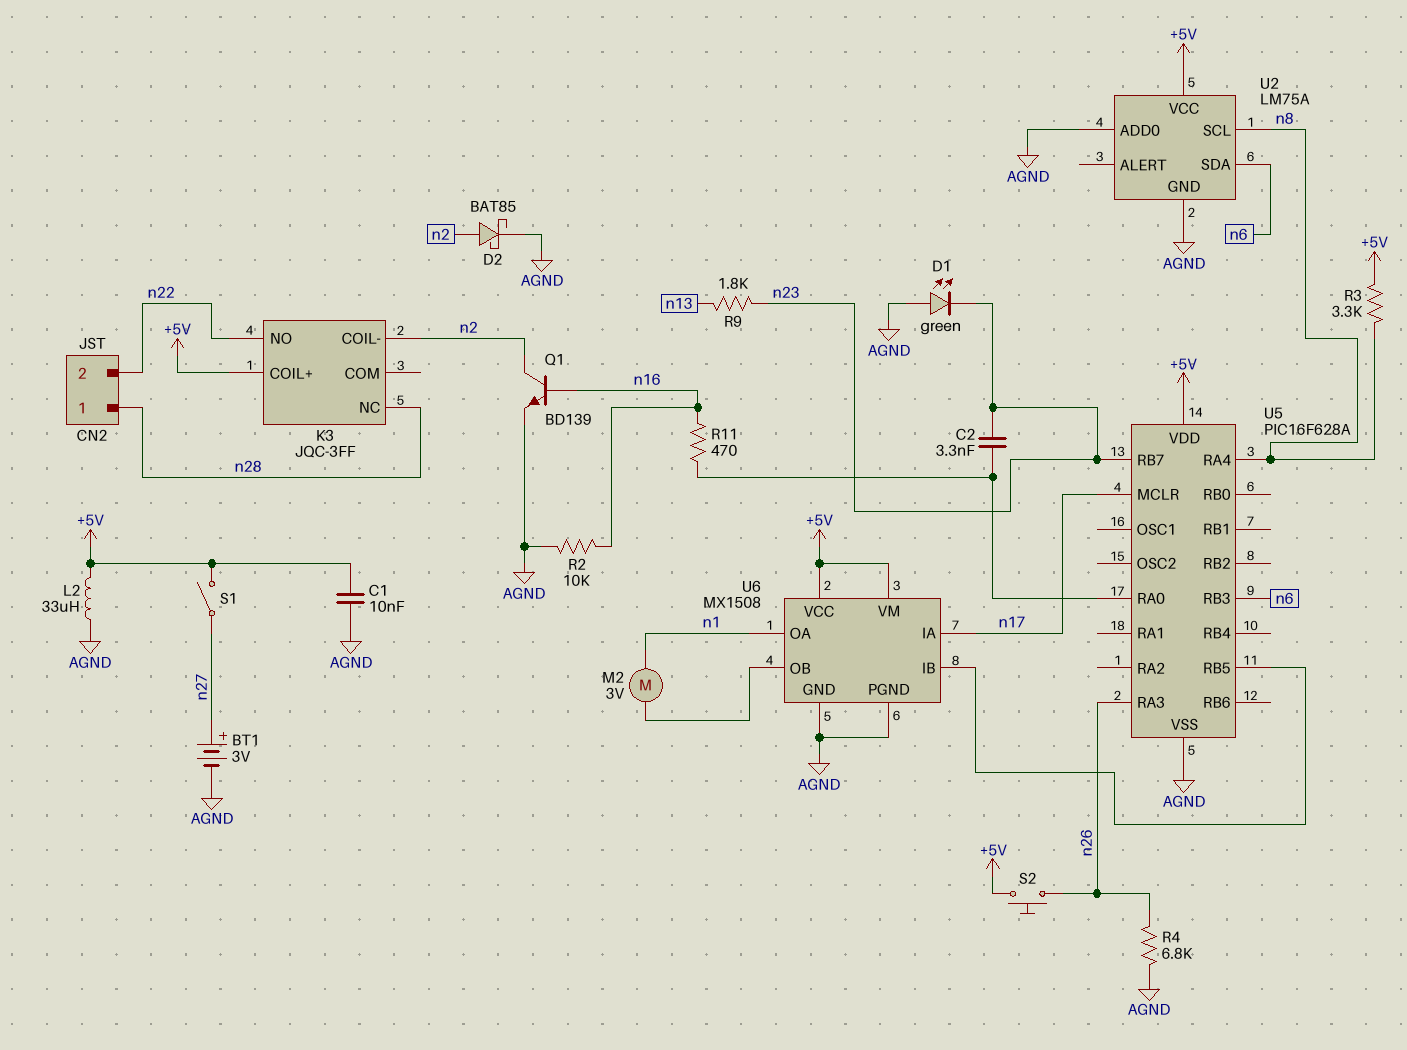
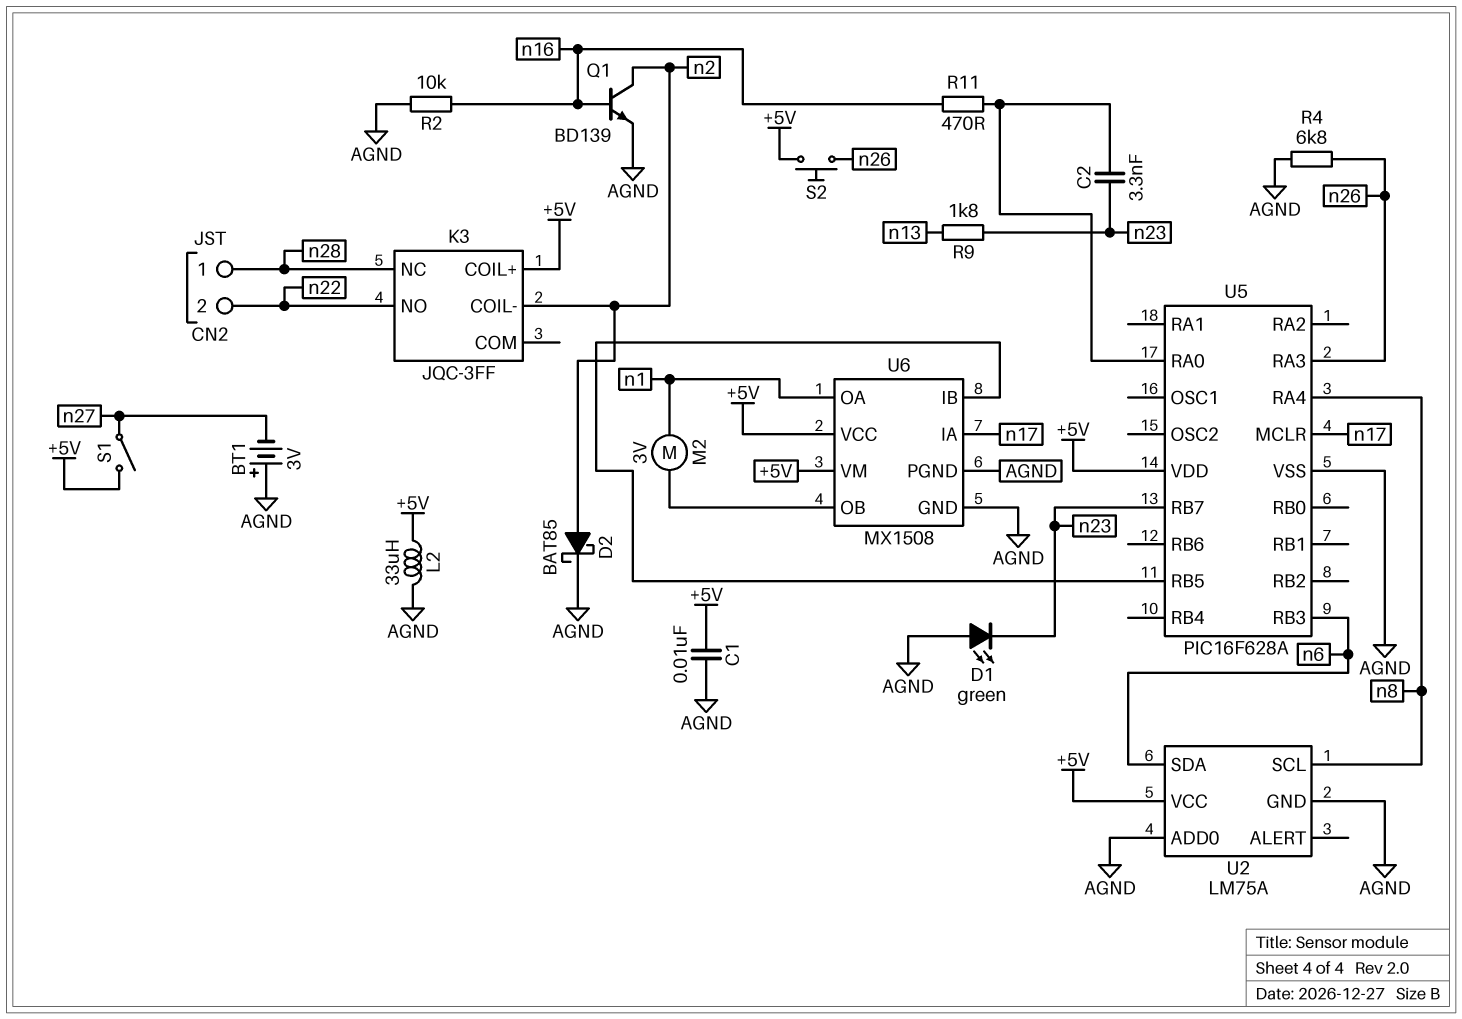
BT1: 3V (plus n27, minus AGND) -> 3V (plus AGND, minus n27)
R3: 3.3k (+5V, n8) -> none

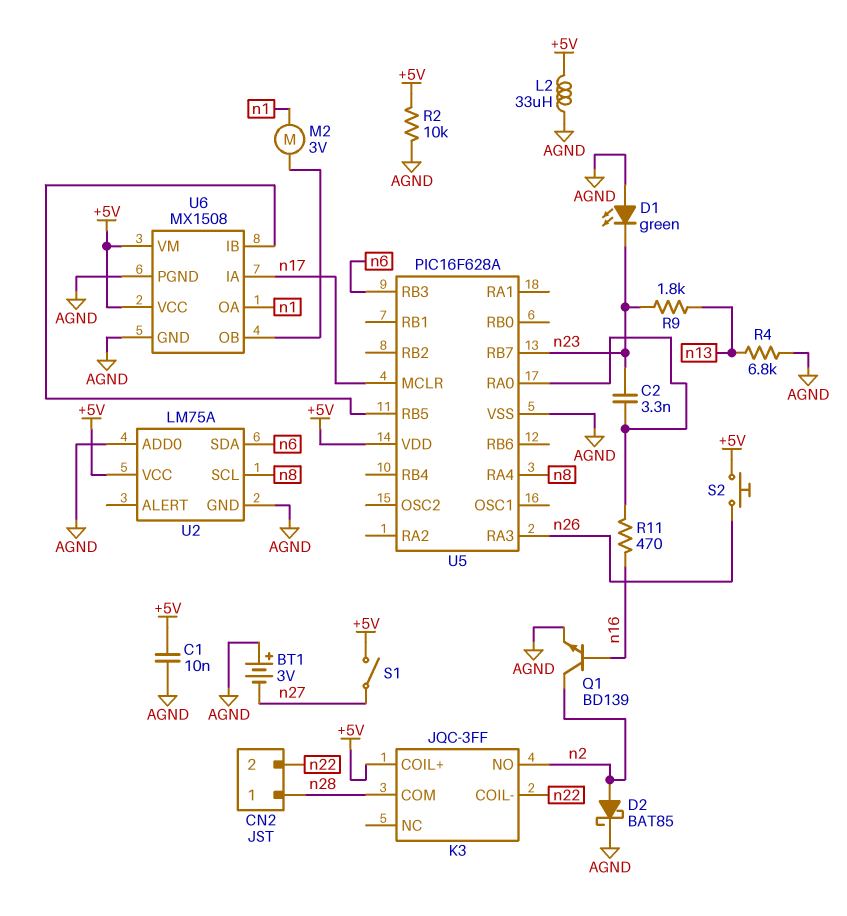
K3 pin COIL-: n2 -> n22
K3 pin COM: none -> n28
K3 pin NC: n28 -> none
K3 pin NO: n22 -> n2
R2: 10k (AGND, n16) -> 10k (+5V, AGND)
R4: 6.8k (AGND, n26) -> 6.8k (AGND, n13)

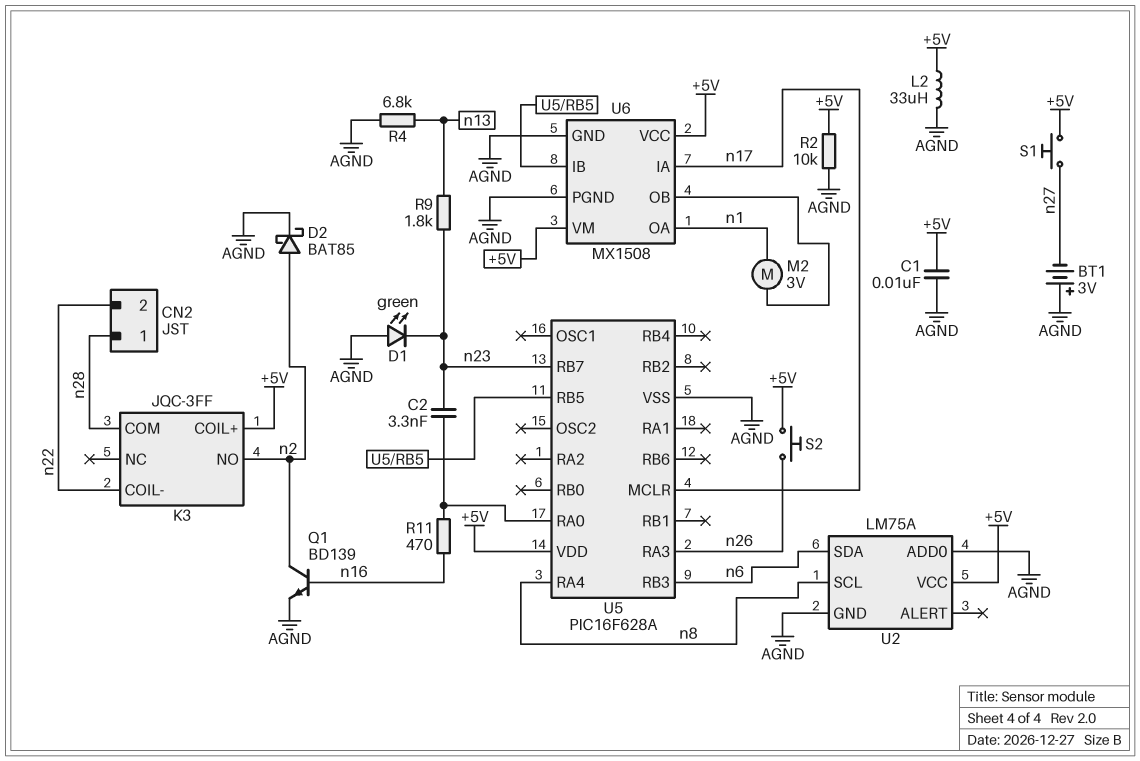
S1: switch (+5V, n27) -> button (+5V, n27)

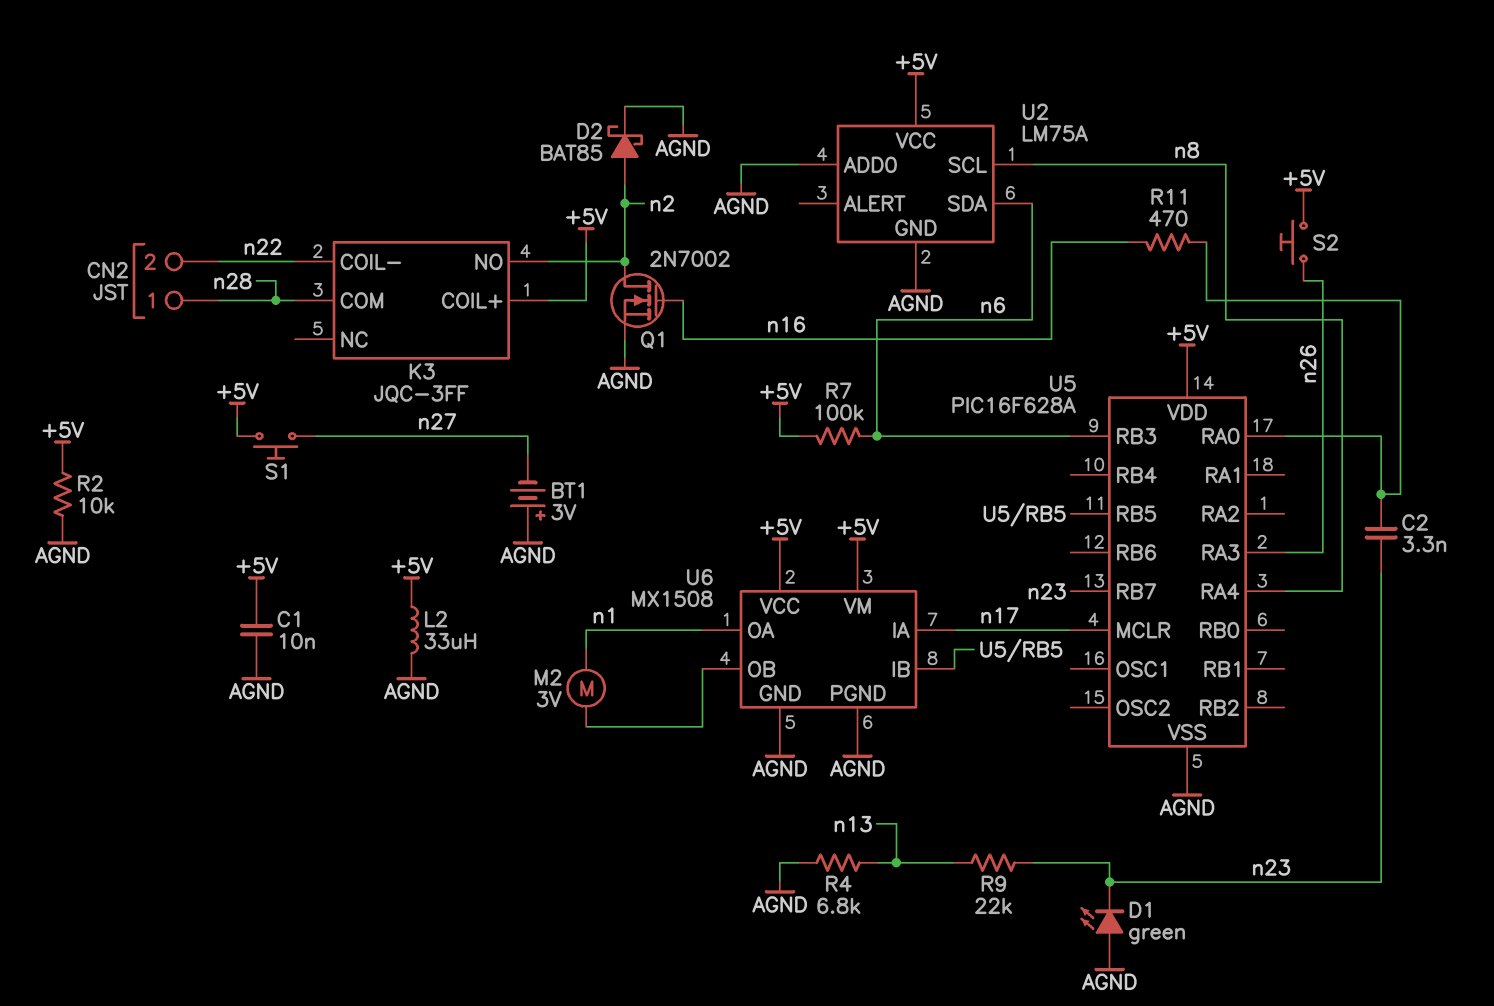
Q1: NPN BD139 (B n16, C n2, E AGND) -> NMOS 2N7002 (G n16, D n2, S AGND)
R7: none -> 100k (+5V, n6)
R9: 1.8k (n13, n23) -> 22k (n13, n23)

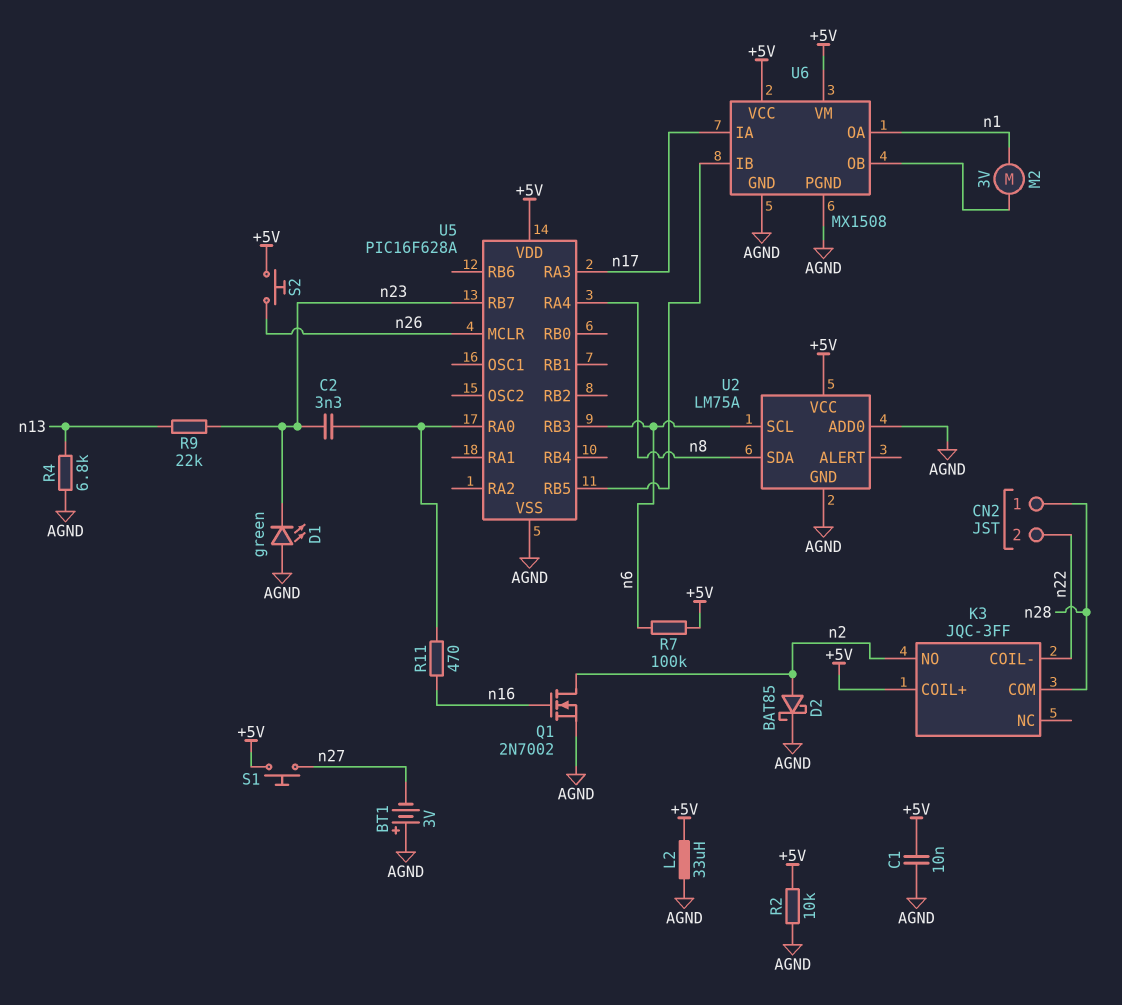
U2 pin SCL: n8 -> n6
U2 pin SDA: n6 -> n8
U5 pin MCLR: n17 -> n26
U5 pin RA3: n26 -> n17

